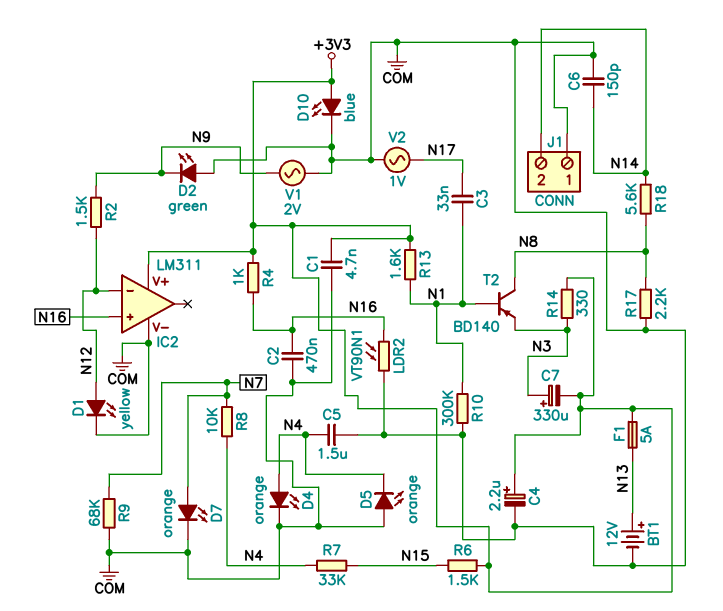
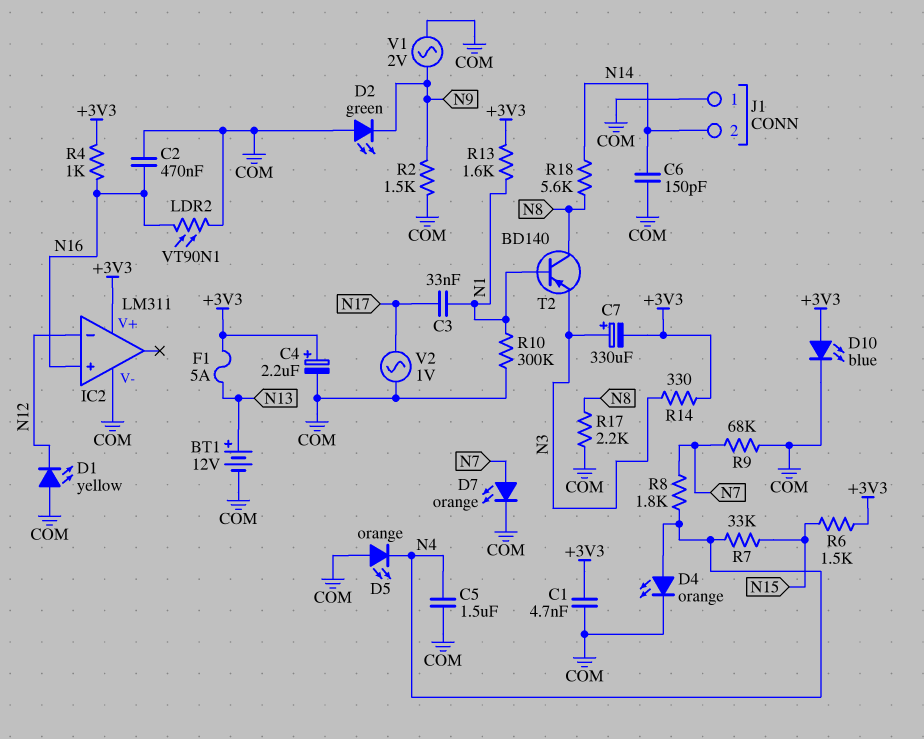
D1: LED yellow (A N12, K COM) -> LED yellow (A COM, K N12)
R2: 1.5k (N9, N12) -> 1.5k (COM, N9)
R8: 10k (N4, N7) -> 1.8k (N4, N7)

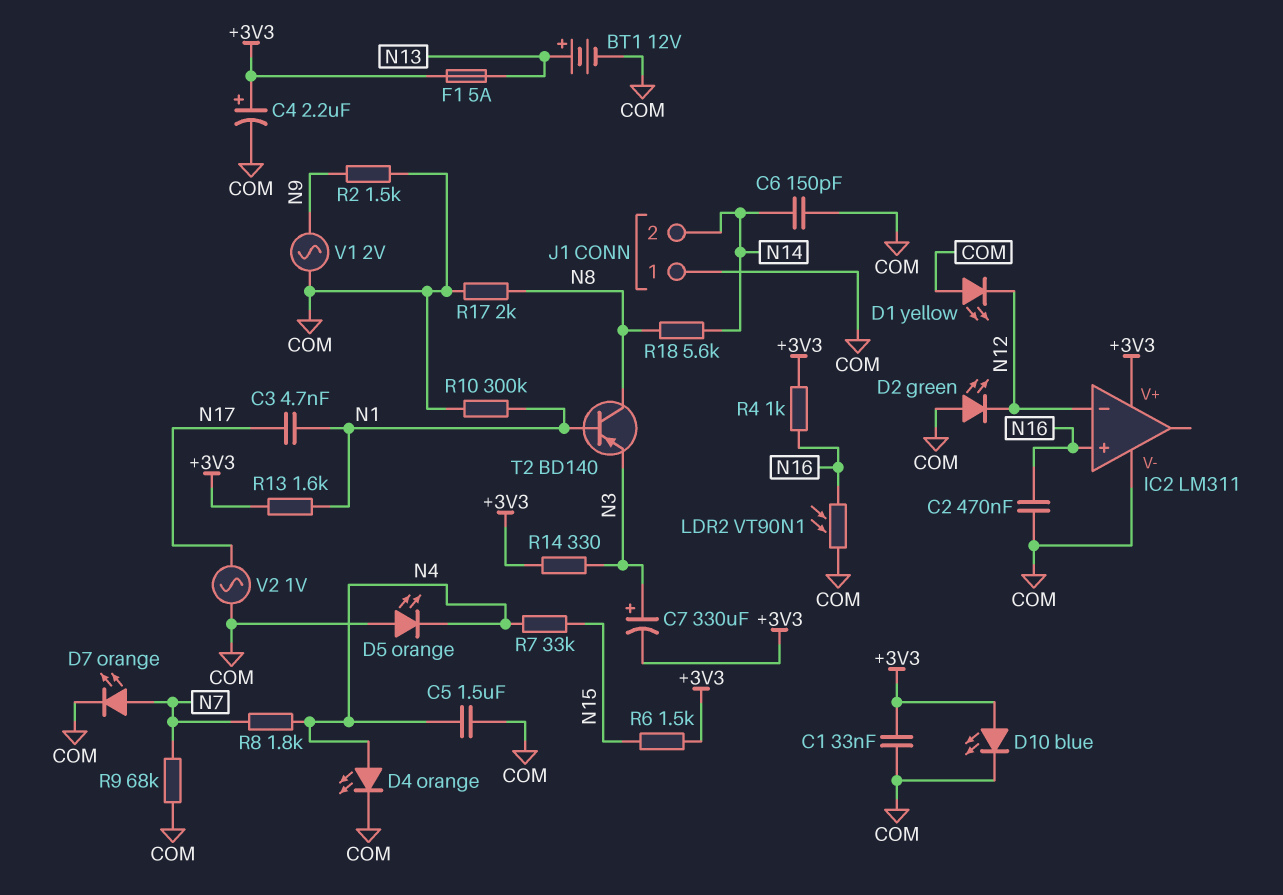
C1: 4.7nF (+3V3, COM) -> 33nF (+3V3, COM)
C3: 33nF (N1, N17) -> 4.7nF (N1, N17)
D2: LED green (A COM, K N9) -> LED green (A COM, K N12)
R17: 2.2k (COM, N8) -> 2k (COM, N8)

